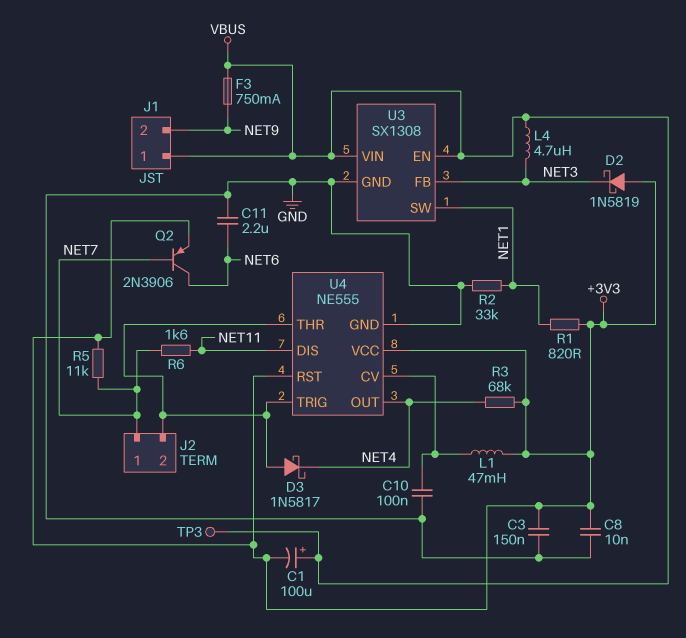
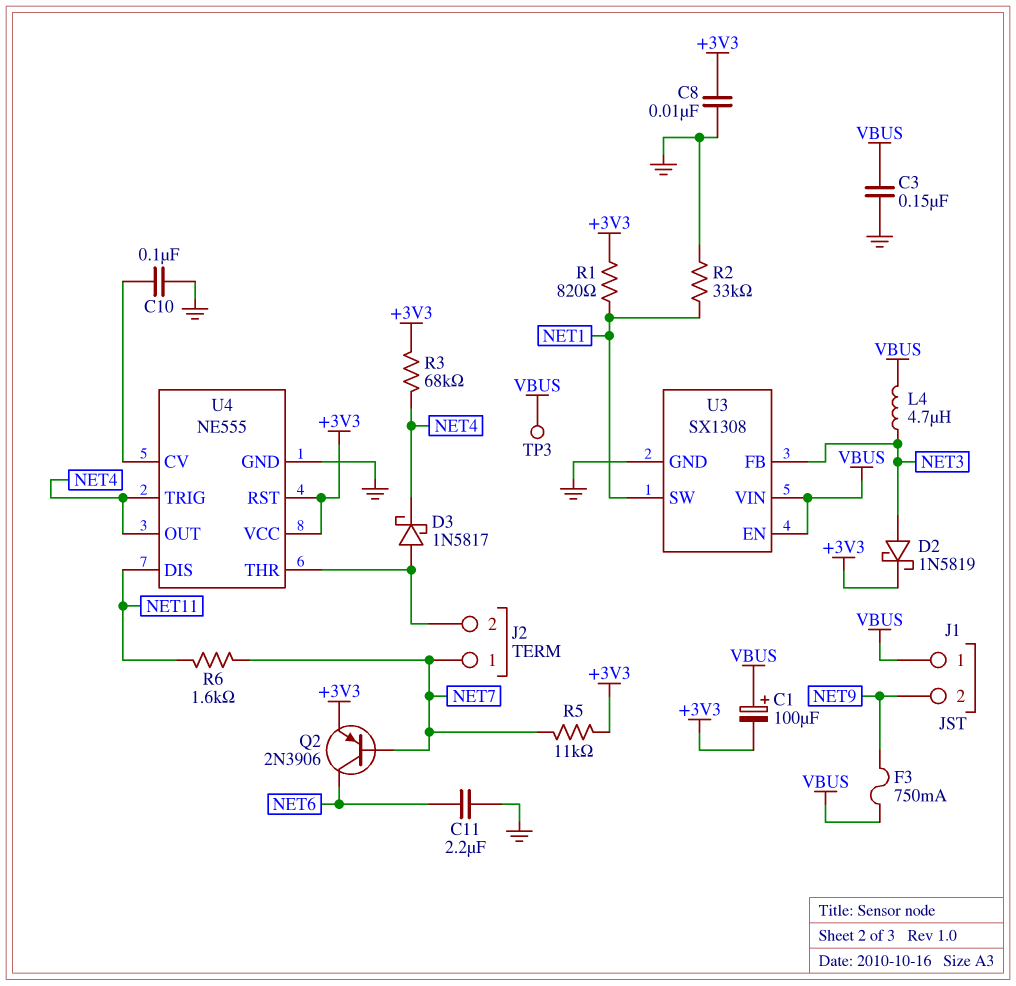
C3: 150nF (+3V3, GND) -> 150nF (GND, VBUS)
D2: schottky 1N5819 (A +3V3, K NET3) -> schottky 1N5819 (A NET3, K +3V3)
L1: 47mH (+3V3, U4/CV) -> none
U4 pin TRIG: J2/2 -> NET4

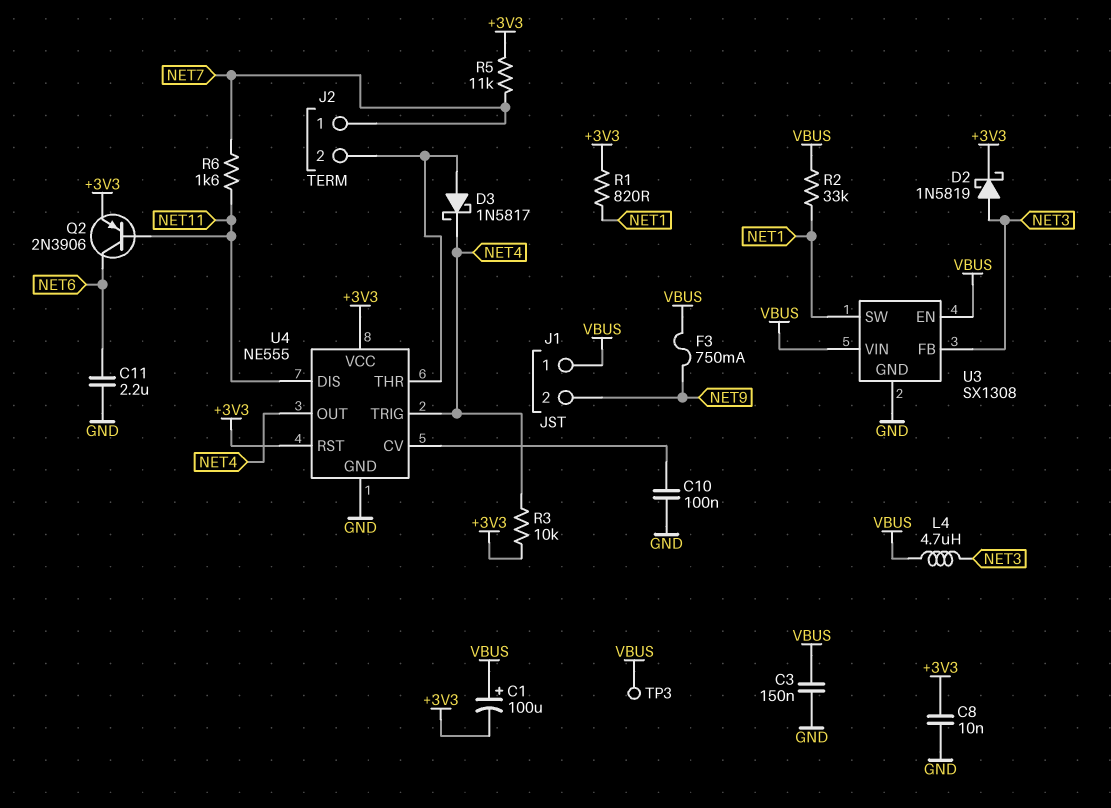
Q2: PNP 2N3906 (B NET7, C NET6, E +3V3) -> PNP 2N3906 (B NET11, C NET6, E +3V3)
R2: 33k (GND, NET1) -> 33k (NET1, VBUS)
R3: 68k (+3V3, NET4) -> 10k (+3V3, NET4)

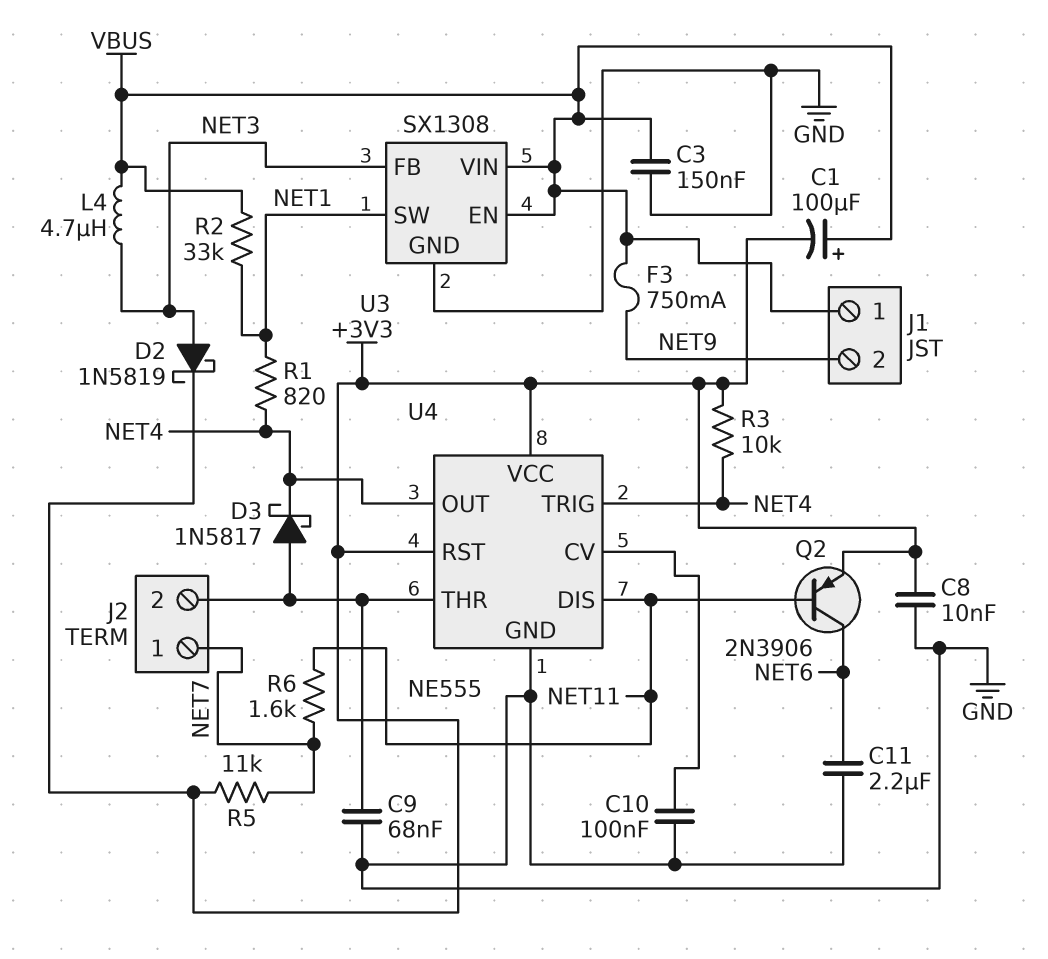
C9: none -> 68nF (GND, J2/2)
R1: 820 (+3V3, NET1) -> 820 (NET1, NET4)
TP3: test point (VBUS) -> none

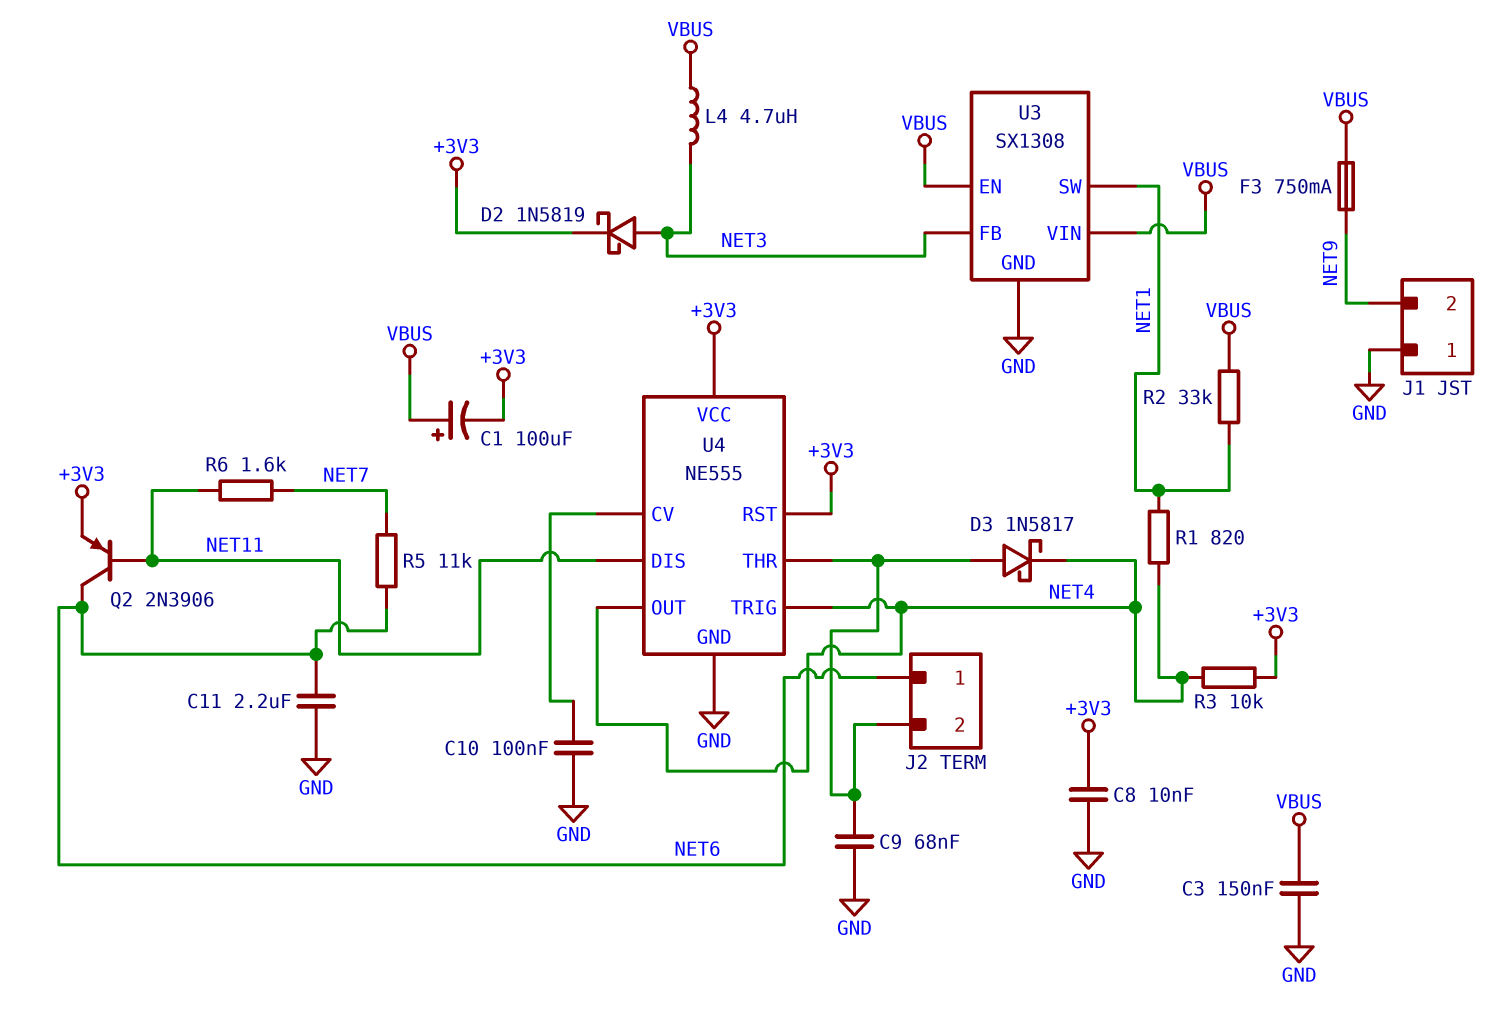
J1 pin 1: VBUS -> GND
J2 pin 1: NET7 -> NET6
R5: 11k (+3V3, NET7) -> 11k (NET6, NET7)

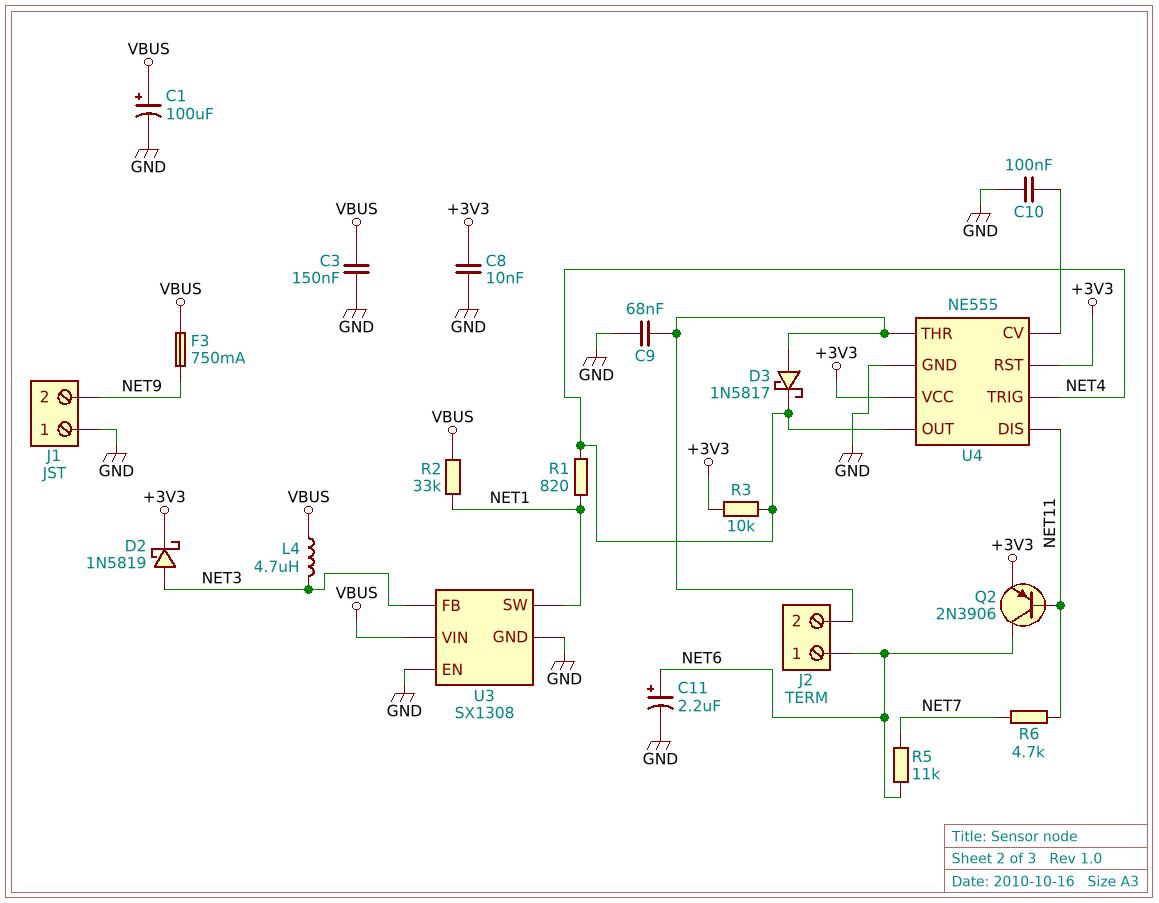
C1: 100uF (plus VBUS, minus +3V3) -> 100uF (plus VBUS, minus GND)
C11: 2.2uF (GND, NET6) -> 2.2uF (plus NET6, minus GND)
R6: 1.6k (NET7, NET11) -> 4.7k (NET7, NET11)
U3 pin EN: VBUS -> GND

